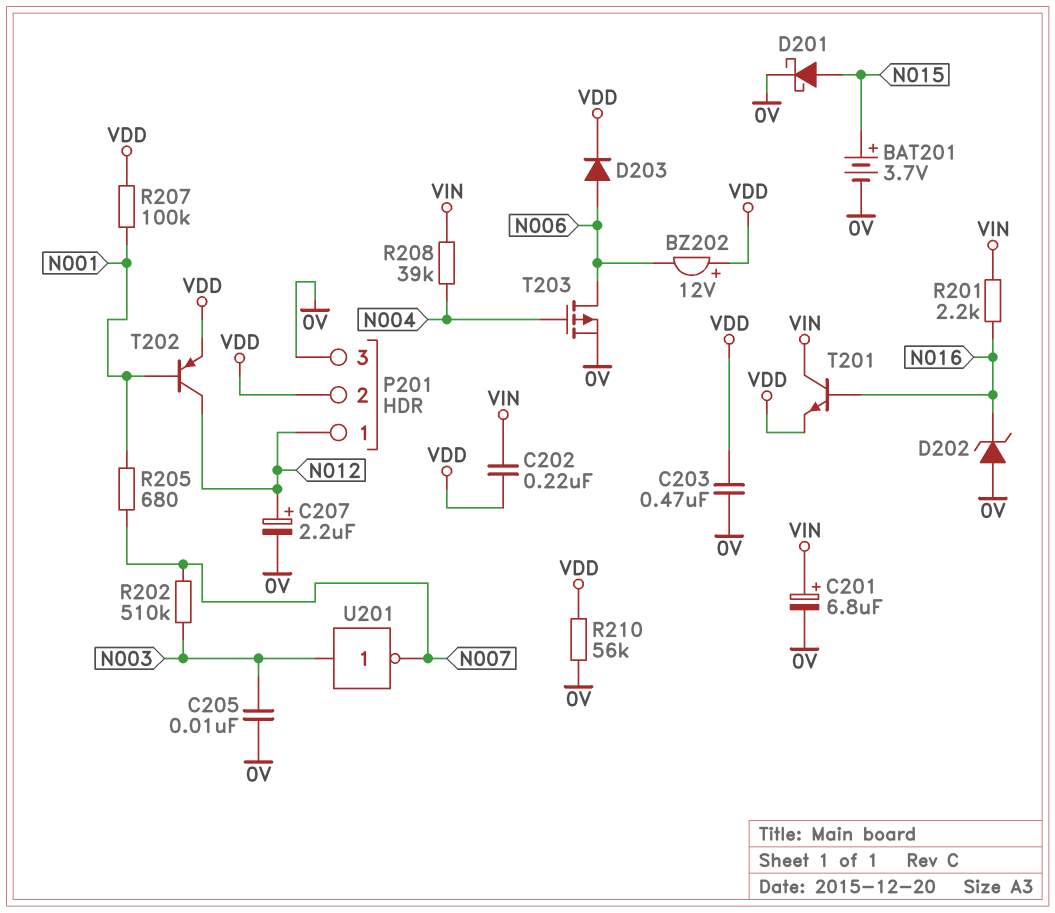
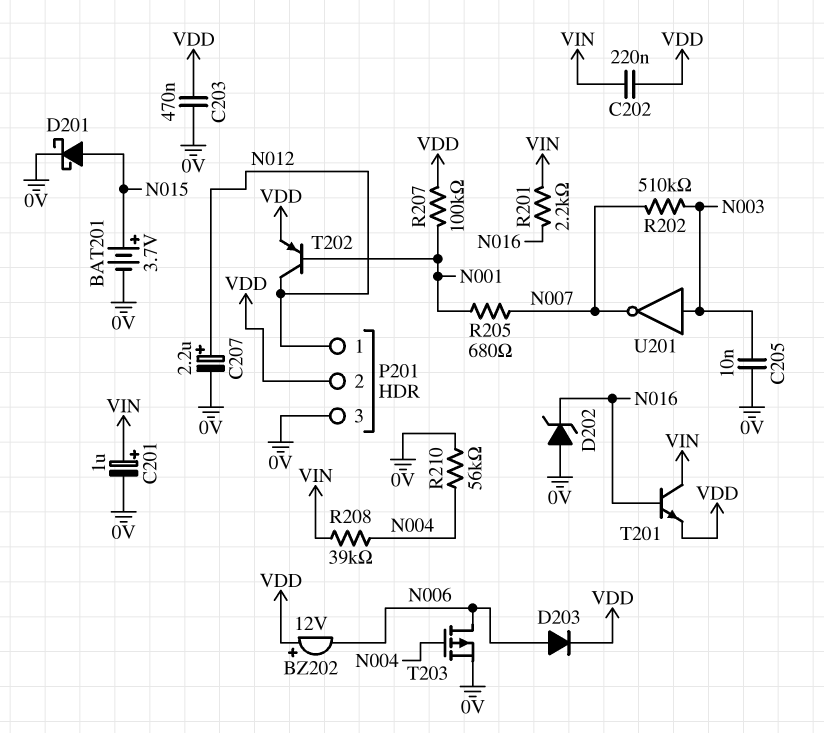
C201: 6.8uF (plus VIN, minus 0V) -> 1uF (plus VIN, minus 0V)
R210: 56k (0V, VDD) -> 56k (0V, N004)

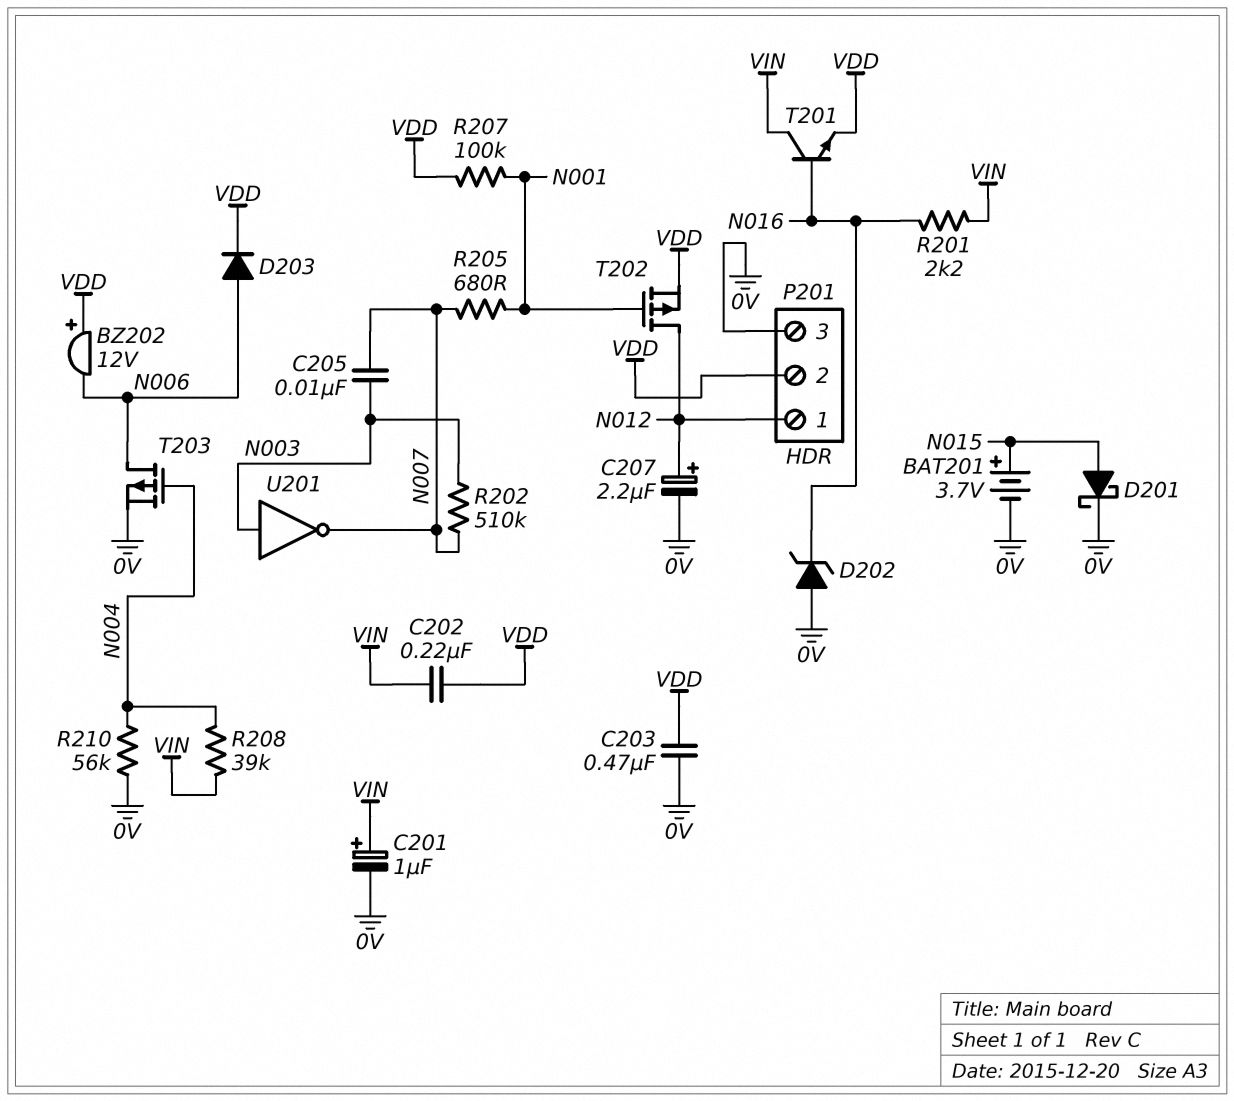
C205: 10nF (0V, N003) -> 10nF (N003, N007)
T202: PNP (B N001, C N012, E VDD) -> PMOS (G N001, D N012, S VDD)

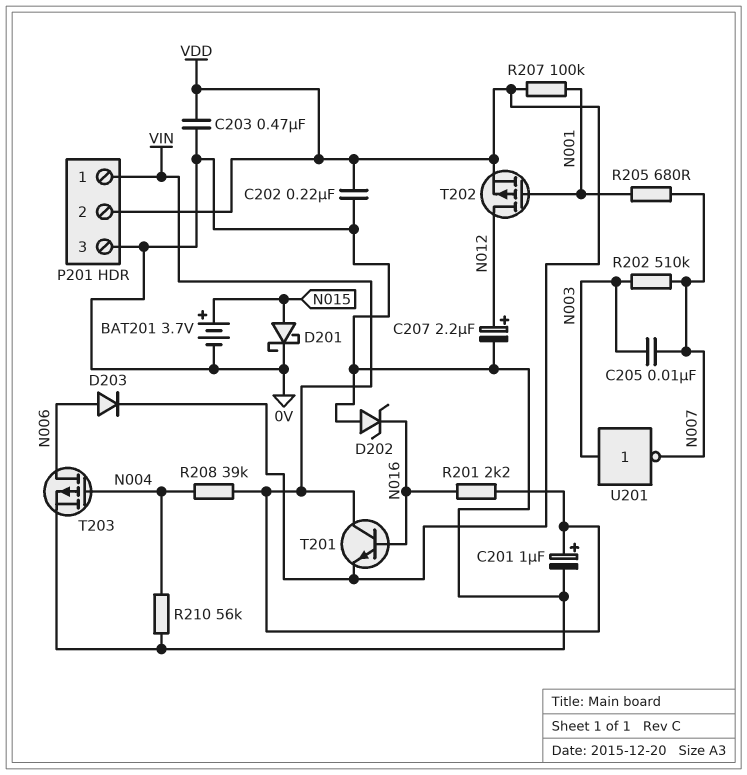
BZ202: buzzer 12V (plus VDD, minus N006) -> none
C202: 220nF (VDD, VIN) -> 220nF (0V, VDD)
P201 pin 1: N012 -> VIN

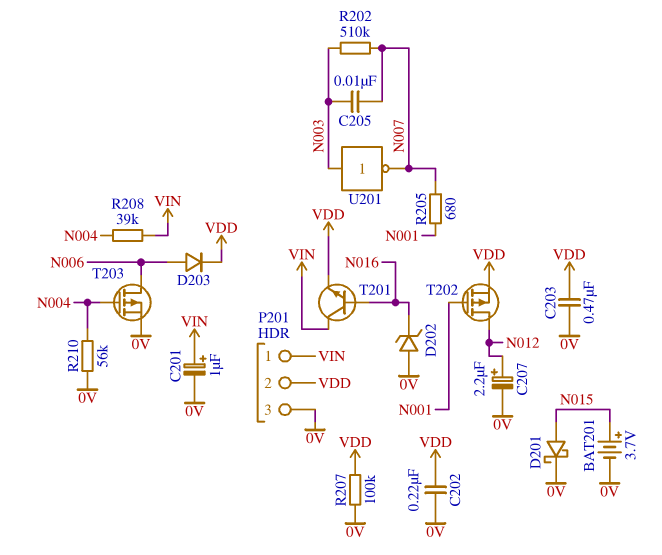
R201: 2.2k (N016, VIN) -> none
R207: 100k (N001, VDD) -> 100k (0V, VDD)

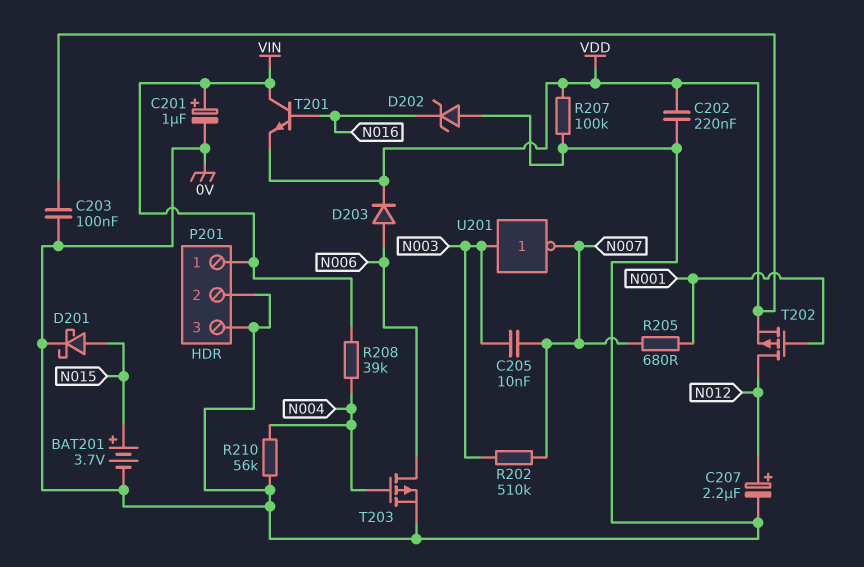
C203: 470nF (0V, VDD) -> 100nF (0V, VDD)
P201 pin 2: VDD -> 0V

